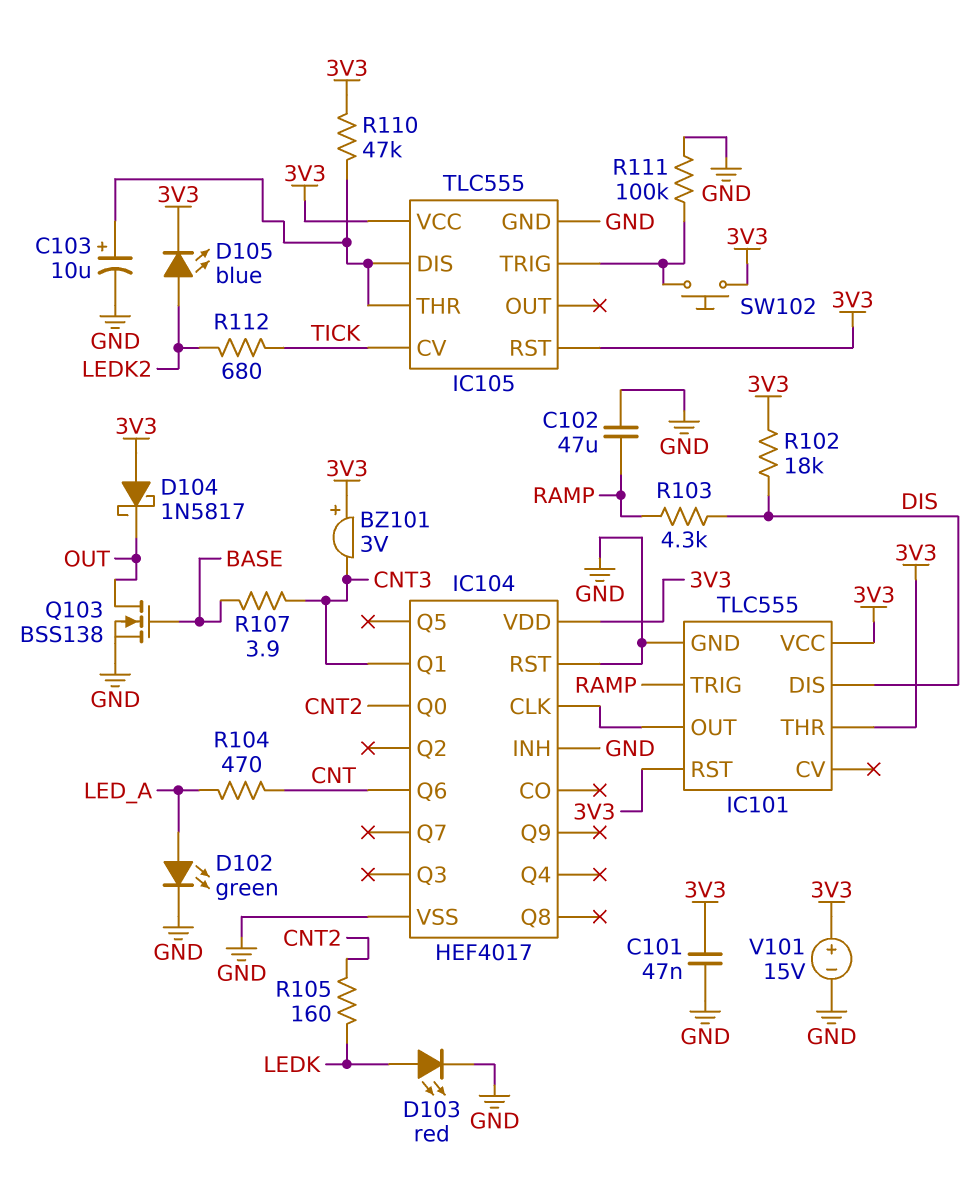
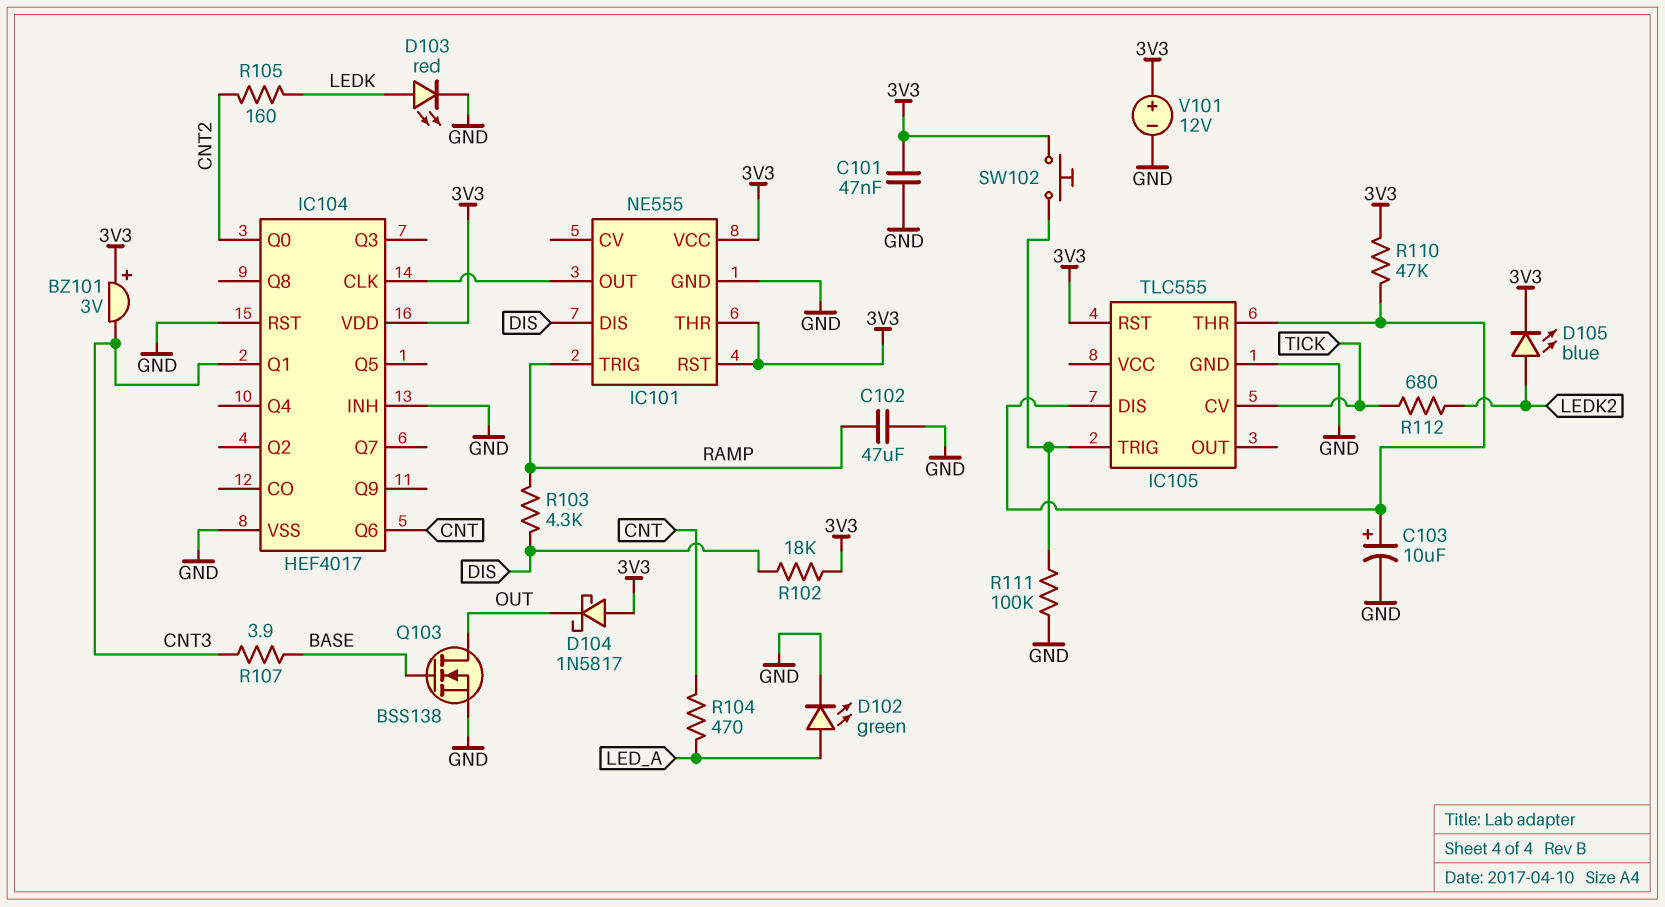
IC101: TLC555 -> NE555
IC105 pin VCC: 3V3 -> none
V101: 15V (plus 3V3, minus GND) -> 12V (plus 3V3, minus GND)

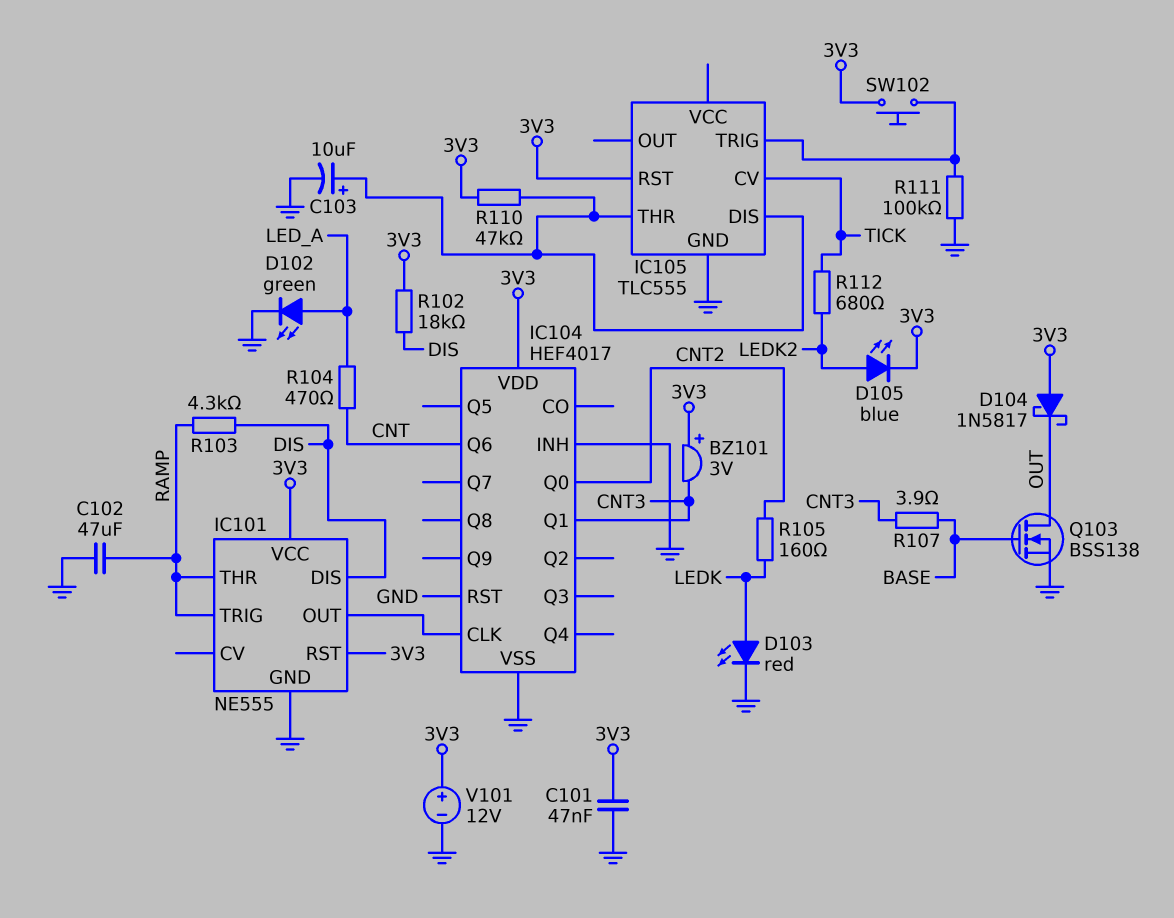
IC101 pin THR: 3V3 -> RAMP

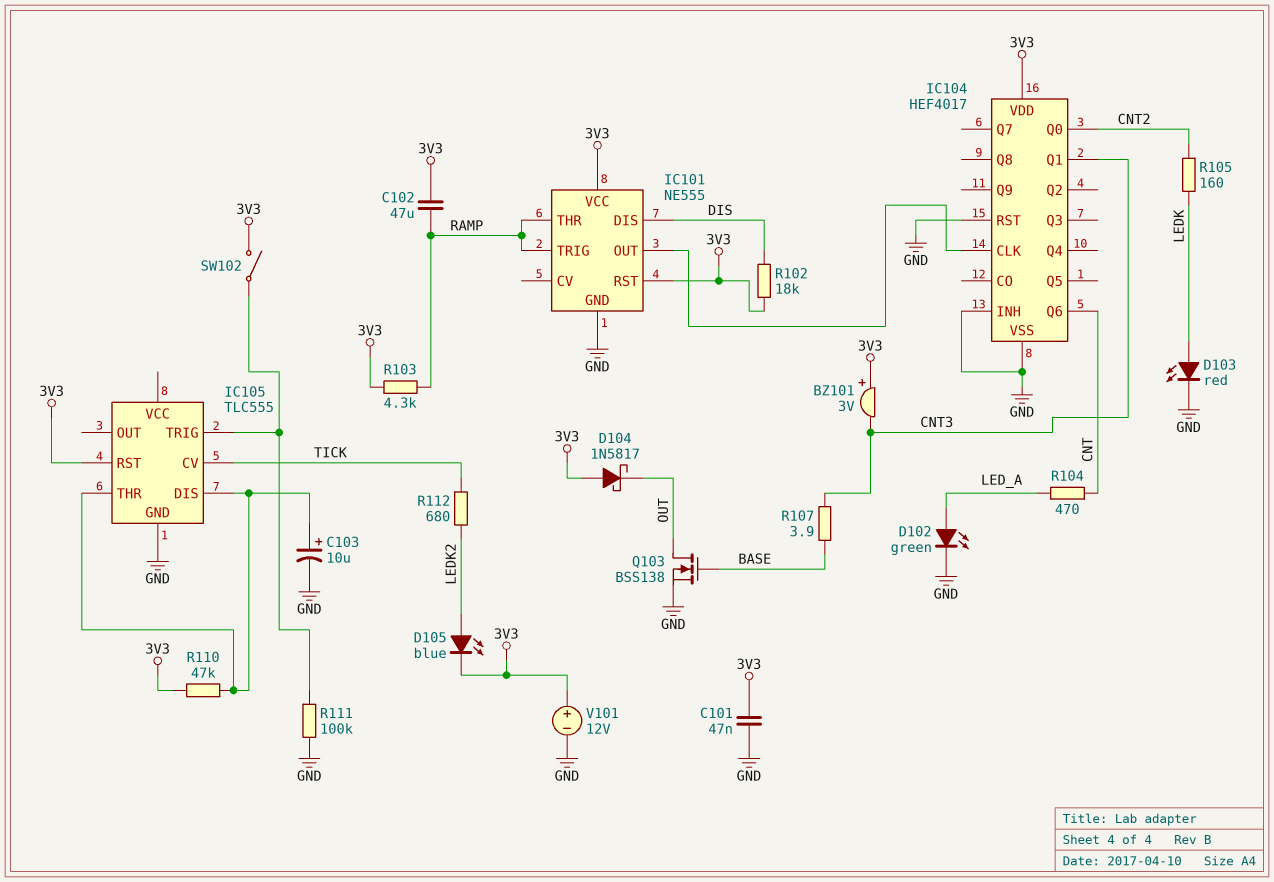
C102: 47uF (GND, RAMP) -> 47uF (3V3, RAMP)
R103: 4.3k (DIS, RAMP) -> 4.3k (3V3, RAMP)
SW102: button (3V3, IC105/TRIG) -> switch (3V3, IC105/TRIG)

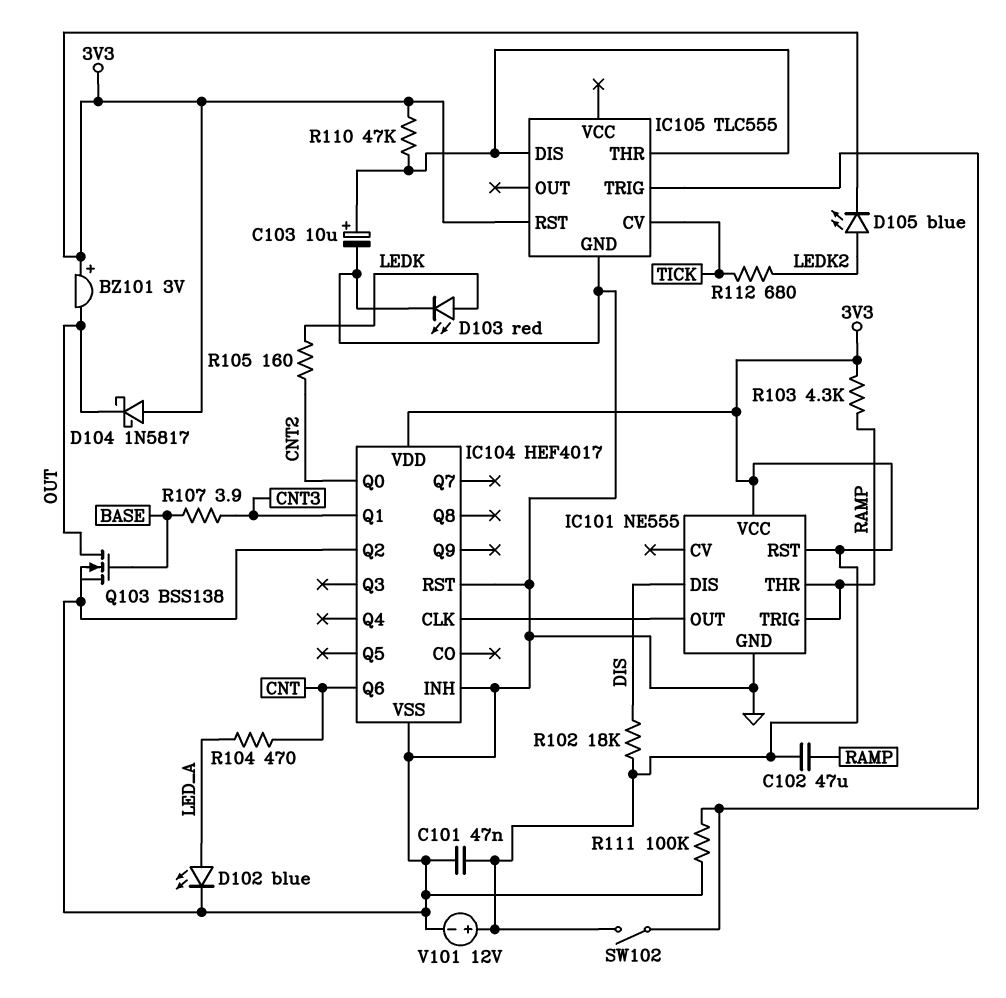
BZ101: buzzer 3V (plus 3V3, minus CNT3) -> buzzer 3V (plus 3V3, minus OUT)
D102: LED green (A LED_A, K GND) -> LED blue (A LED_A, K GND)
IC104 pin Q2: none -> GND

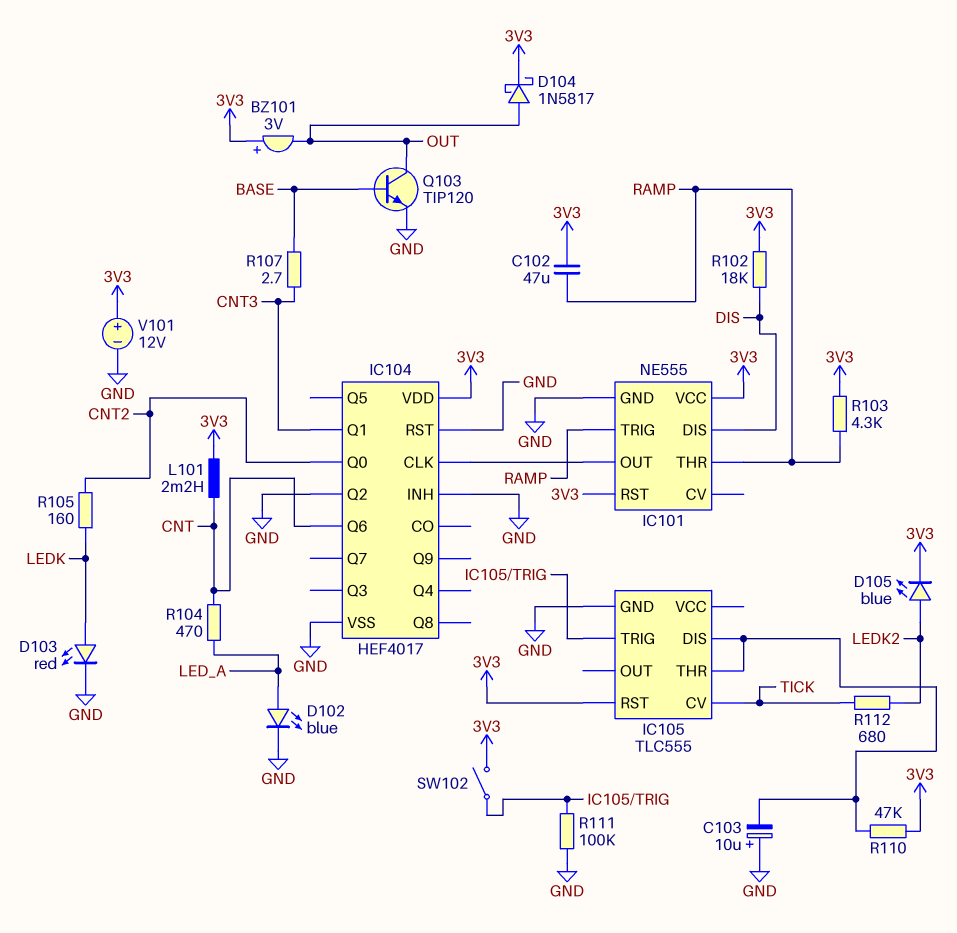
C101: 47nF (3V3, GND) -> none
C103: 10uF (plus IC105/DIS, minus GND) -> 10uF (plus GND, minus IC105/DIS)
D104: schottky 1N5817 (A 3V3, K OUT) -> schottky 1N5817 (A OUT, K 3V3)
L101: none -> 2.2mH (3V3, CNT)
Q103: NMOS BSS138 (G BASE, D OUT, S GND) -> NPN TIP120 (B BASE, C OUT, E GND)
R107: 3.9 (BASE, CNT3) -> 2.7 (BASE, CNT3)

